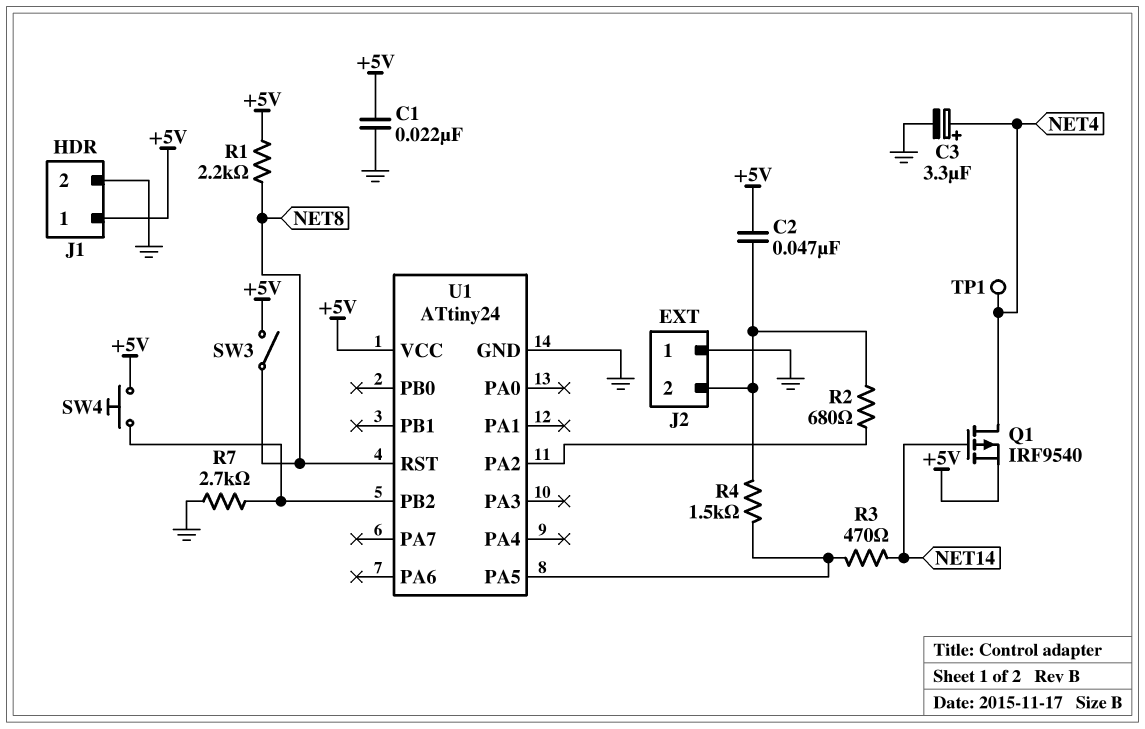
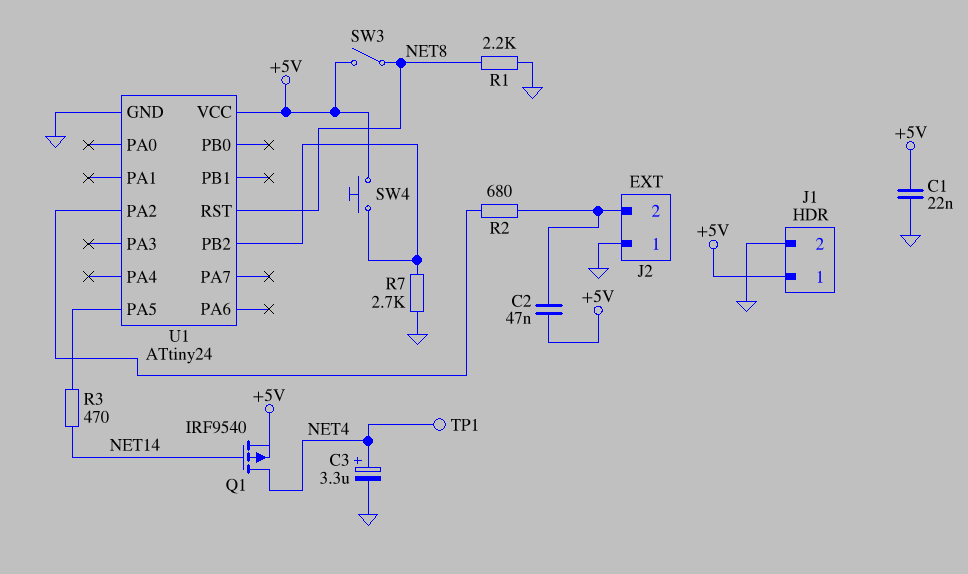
R1: 2.2k (+5V, NET8) -> 2.2k (GND, NET8)
R4: 1.5k (J2/2, U1/PA5) -> none

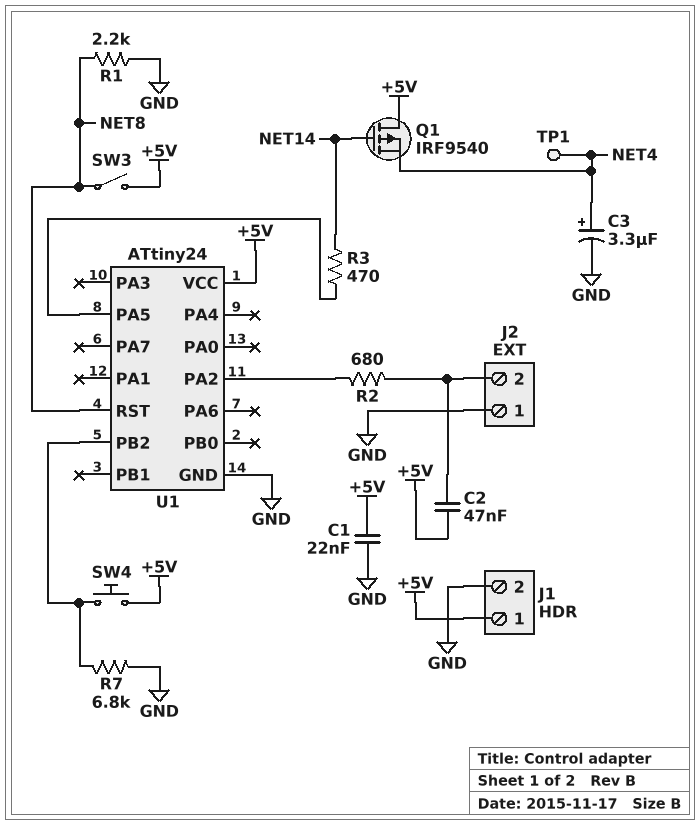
Q1: PMOS IRF9540 (G NET14, D NET4, S +5V) -> PMOS IRF9540 (G NET14, D +5V, S NET4)
R7: 2.7k (GND, U1/PB2) -> 6.8k (GND, U1/PB2)

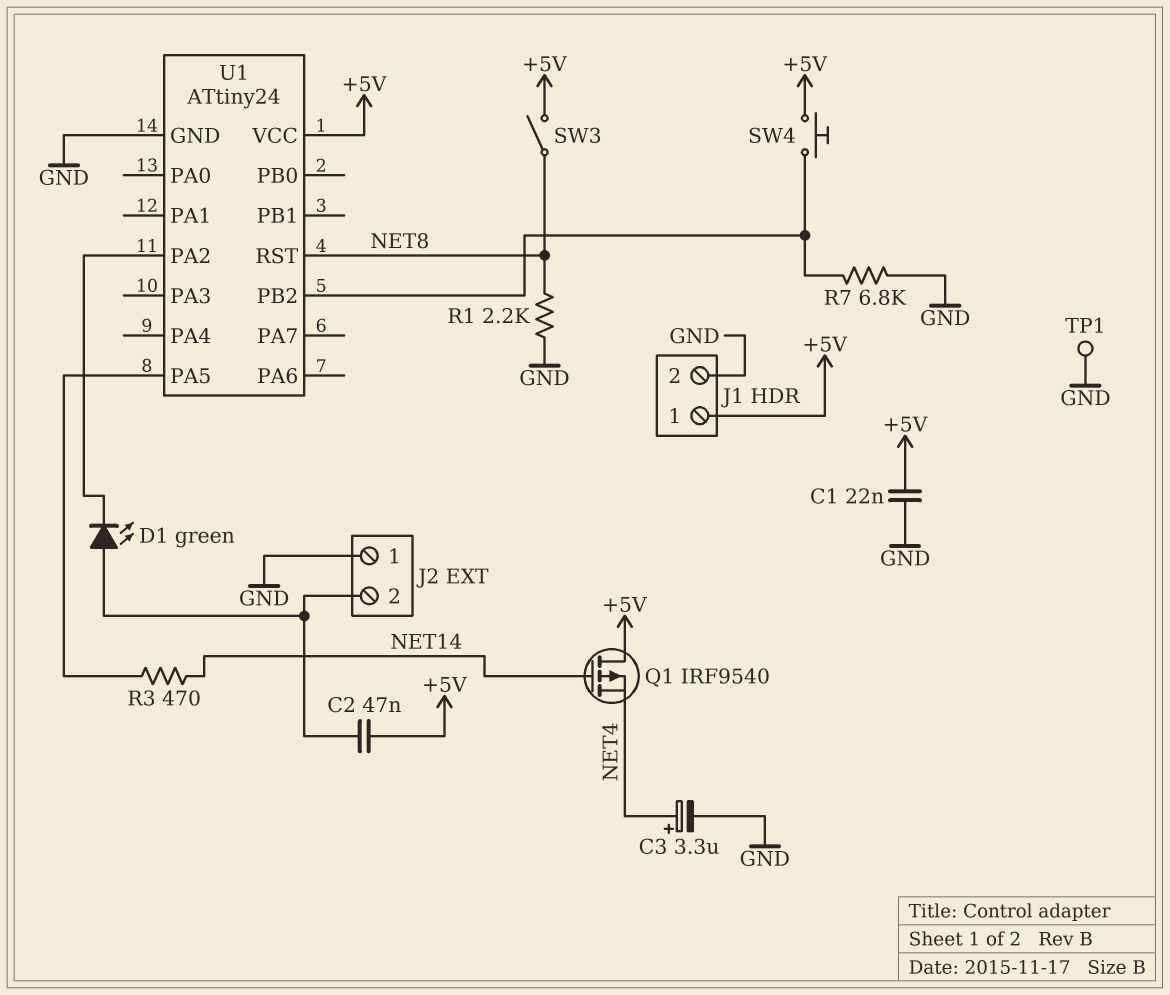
D1: none -> LED green (A J2/2, K U1/PA2)
R2: 680 (J2/2, U1/PA2) -> none
TP1: test point (NET4) -> test point (GND)

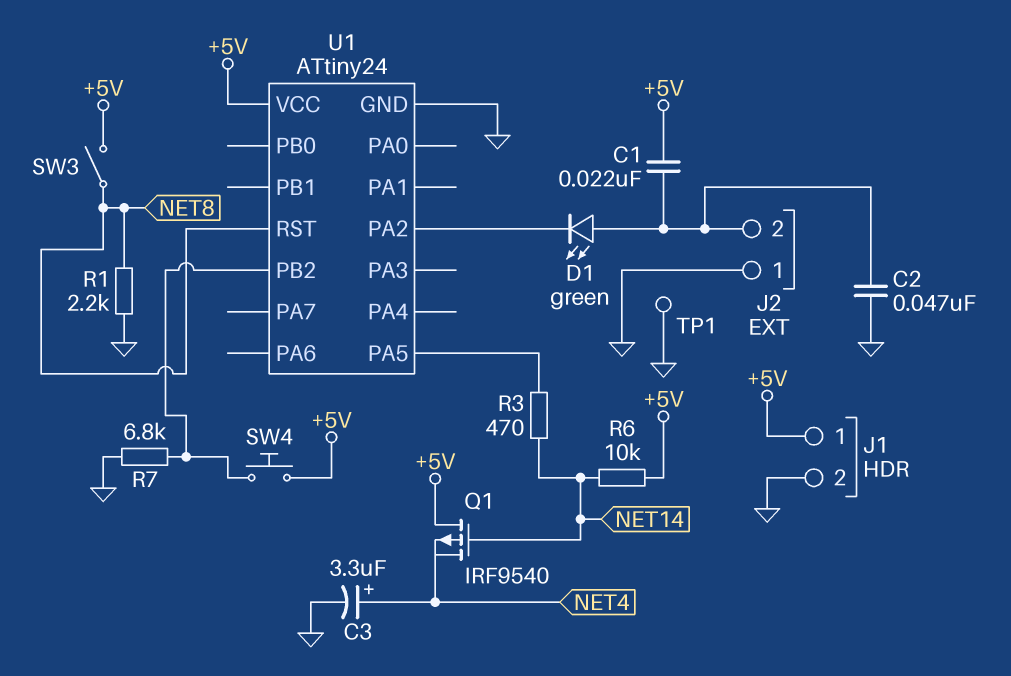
C1: 22nF (+5V, GND) -> 22nF (+5V, J2/2)
C2: 47nF (+5V, J2/2) -> 47nF (GND, J2/2)
R6: none -> 10k (+5V, NET14)

